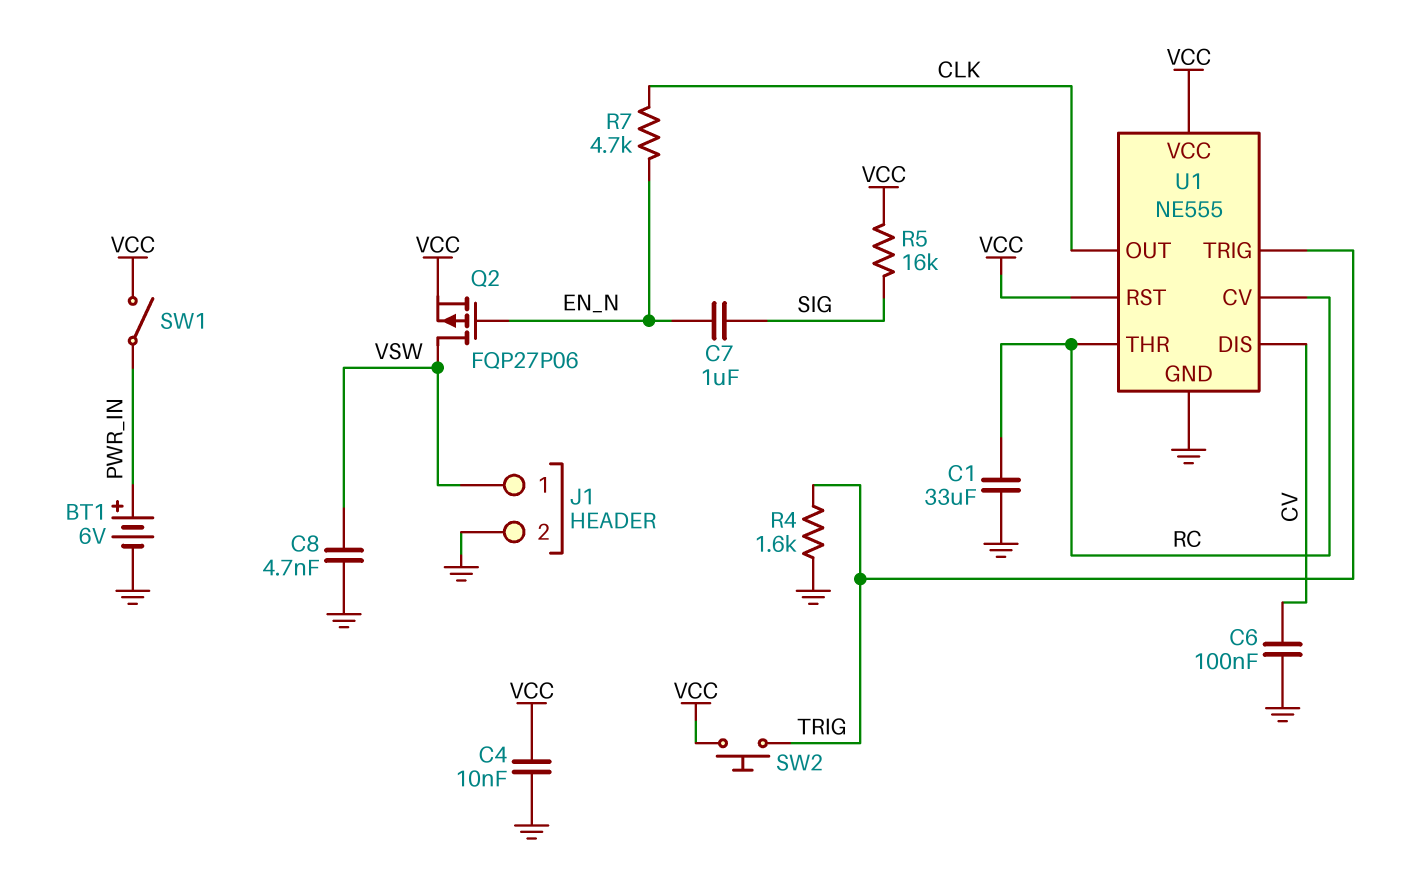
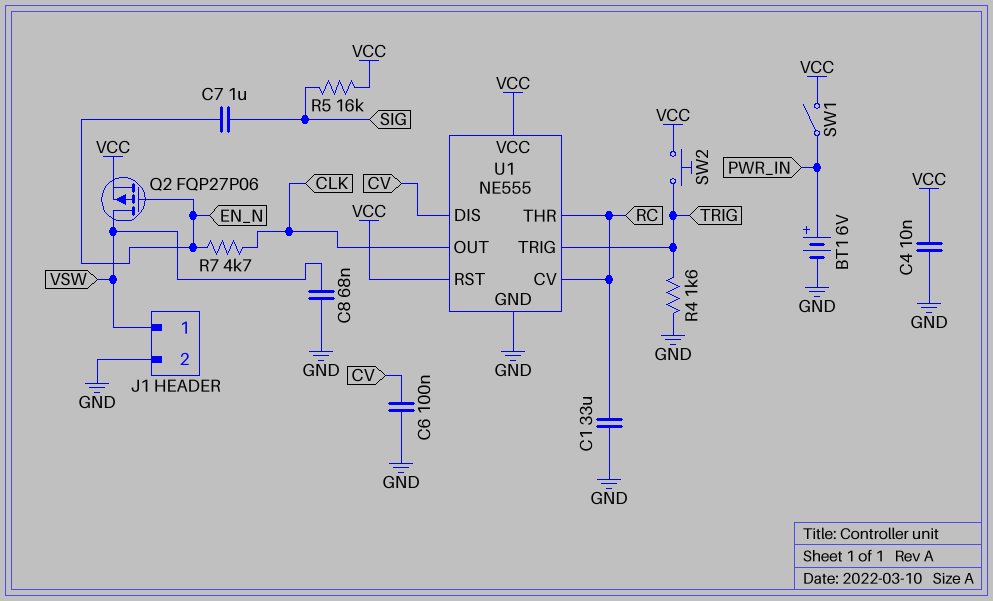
C8: 4.7nF (GND, VSW) -> 68nF (GND, VSW)

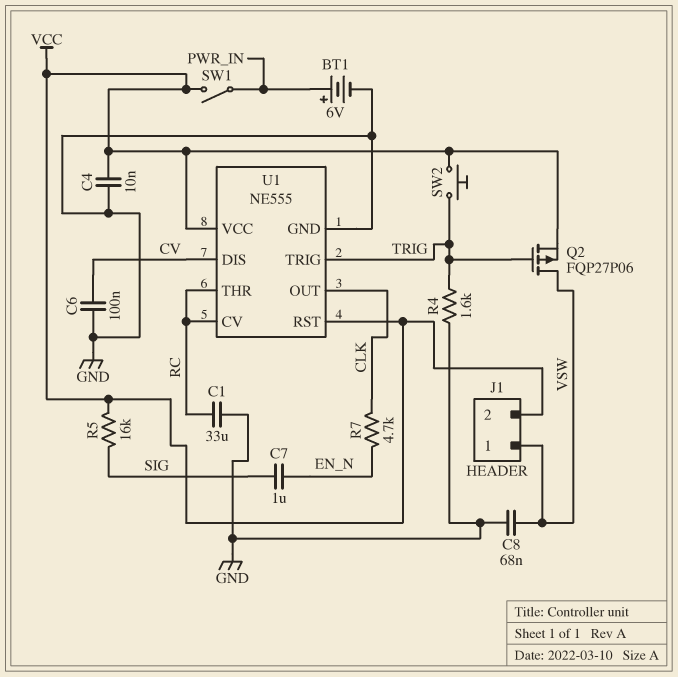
J1 pin 2: GND -> VCC
Q2: PMOS FQP27P06 (G EN_N, D VSW, S VCC) -> PMOS FQP27P06 (G TRIG, D VSW, S VCC)

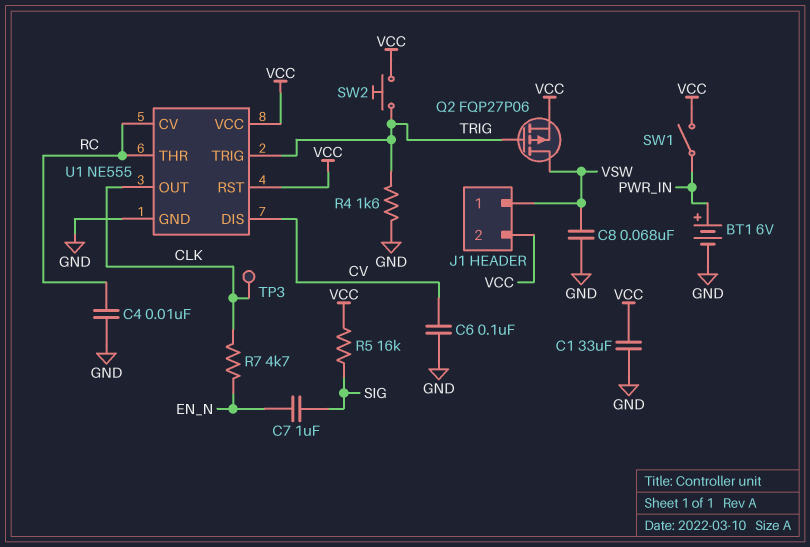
C1: 33uF (GND, RC) -> 33uF (GND, VCC)
C4: 10nF (GND, VCC) -> 10nF (GND, RC)
TP3: none -> test point (CLK)

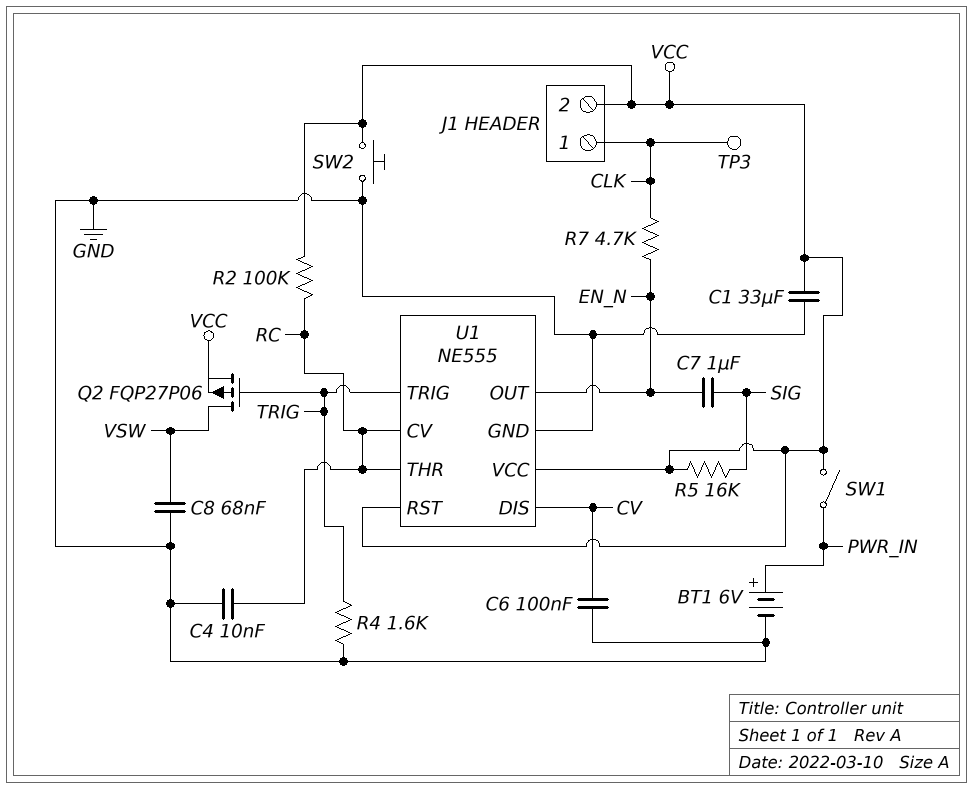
J1 pin 1: VSW -> CLK
R2: none -> 100k (RC, VCC)
SW2: button (TRIG, VCC) -> button (GND, VCC)
U1 pin OUT: CLK -> EN_N

